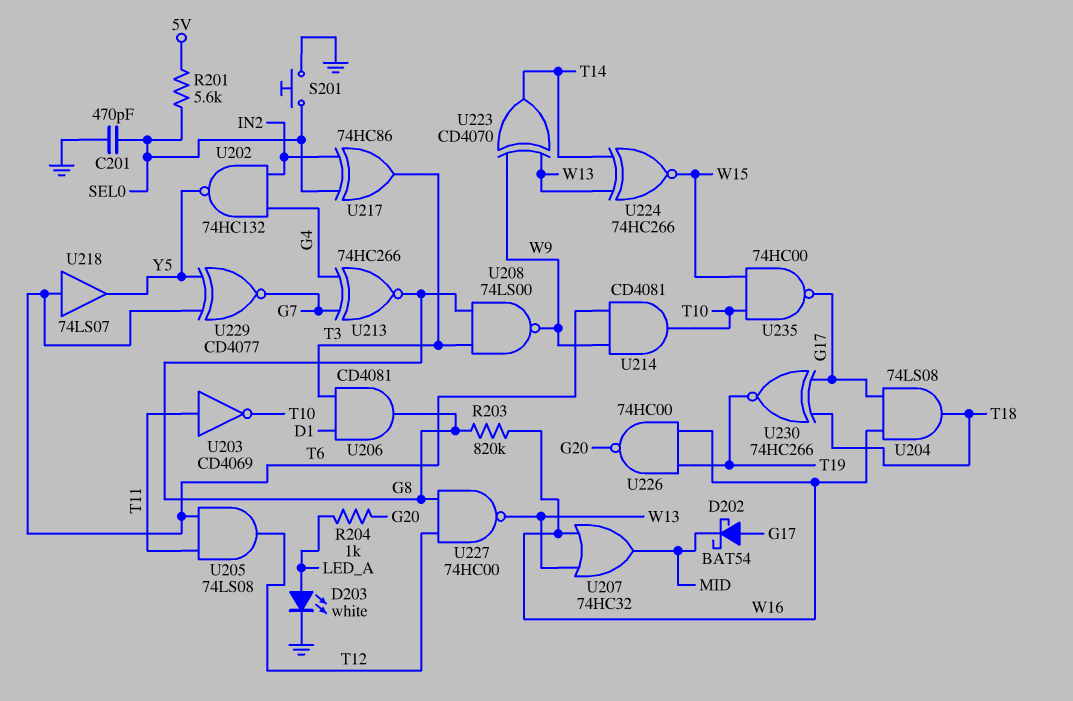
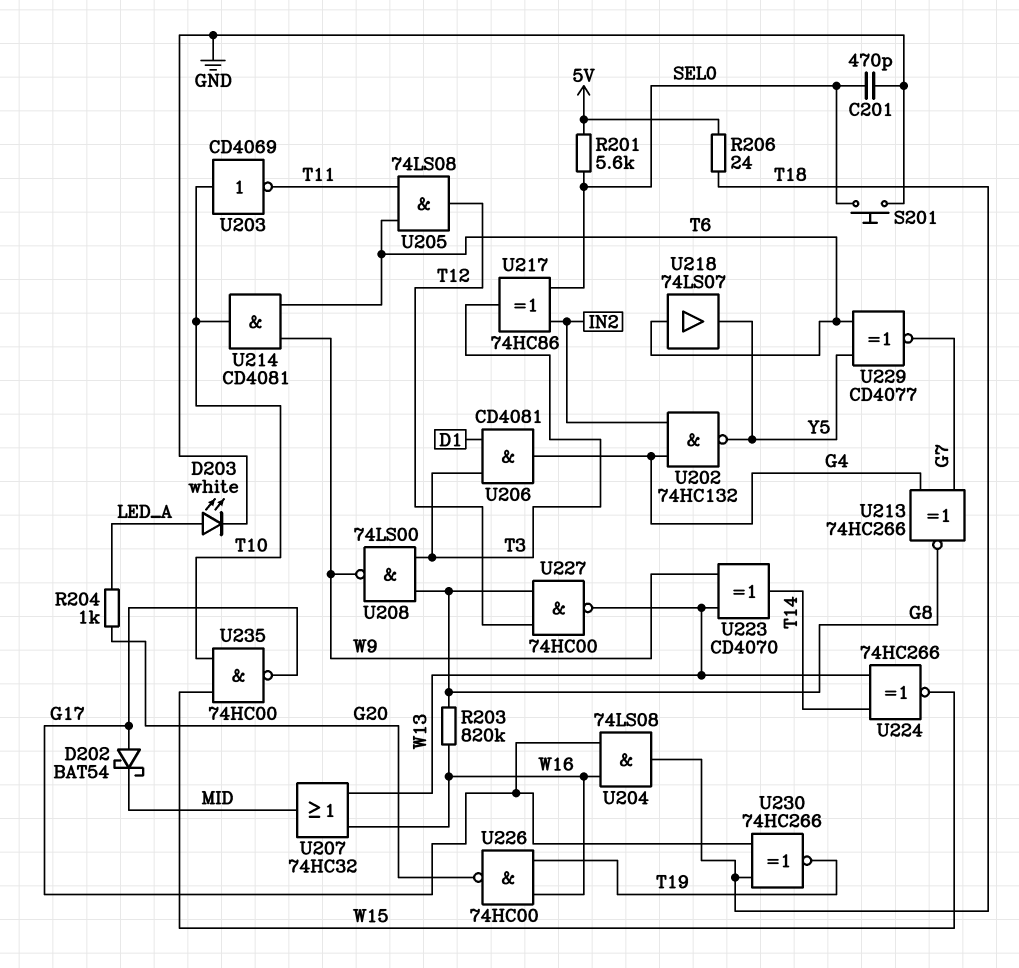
R206: none -> 24 (5V, T18)
U203: NOT CD4069 (in T11, out T10) -> NOT CD4069 (in T10, out T11)
U206: AND CD4081 (in D1, in T3, out G8) -> AND CD4081 (in D1, in T3, out G4)

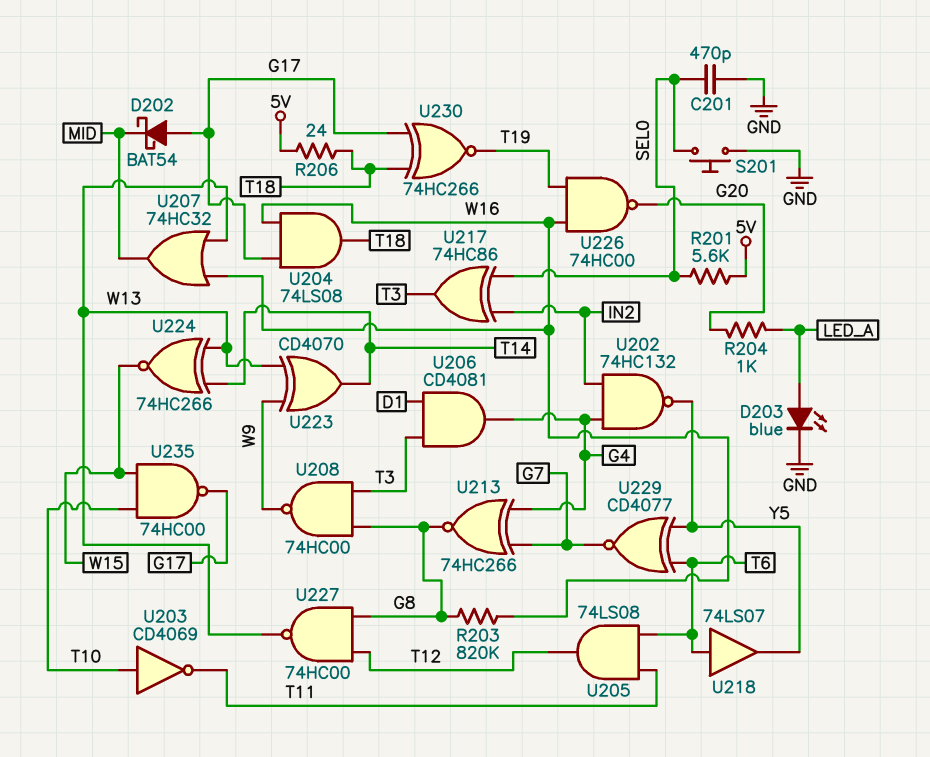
D203: LED white (A LED_A, K GND) -> LED blue (A LED_A, K GND)
U208: NAND 74LS00 (in G8, in T3, out W9) -> NAND 74HC00 (in G8, in T3, out W9)
U214: AND CD4081 (in T6, in W9, out T10) -> none

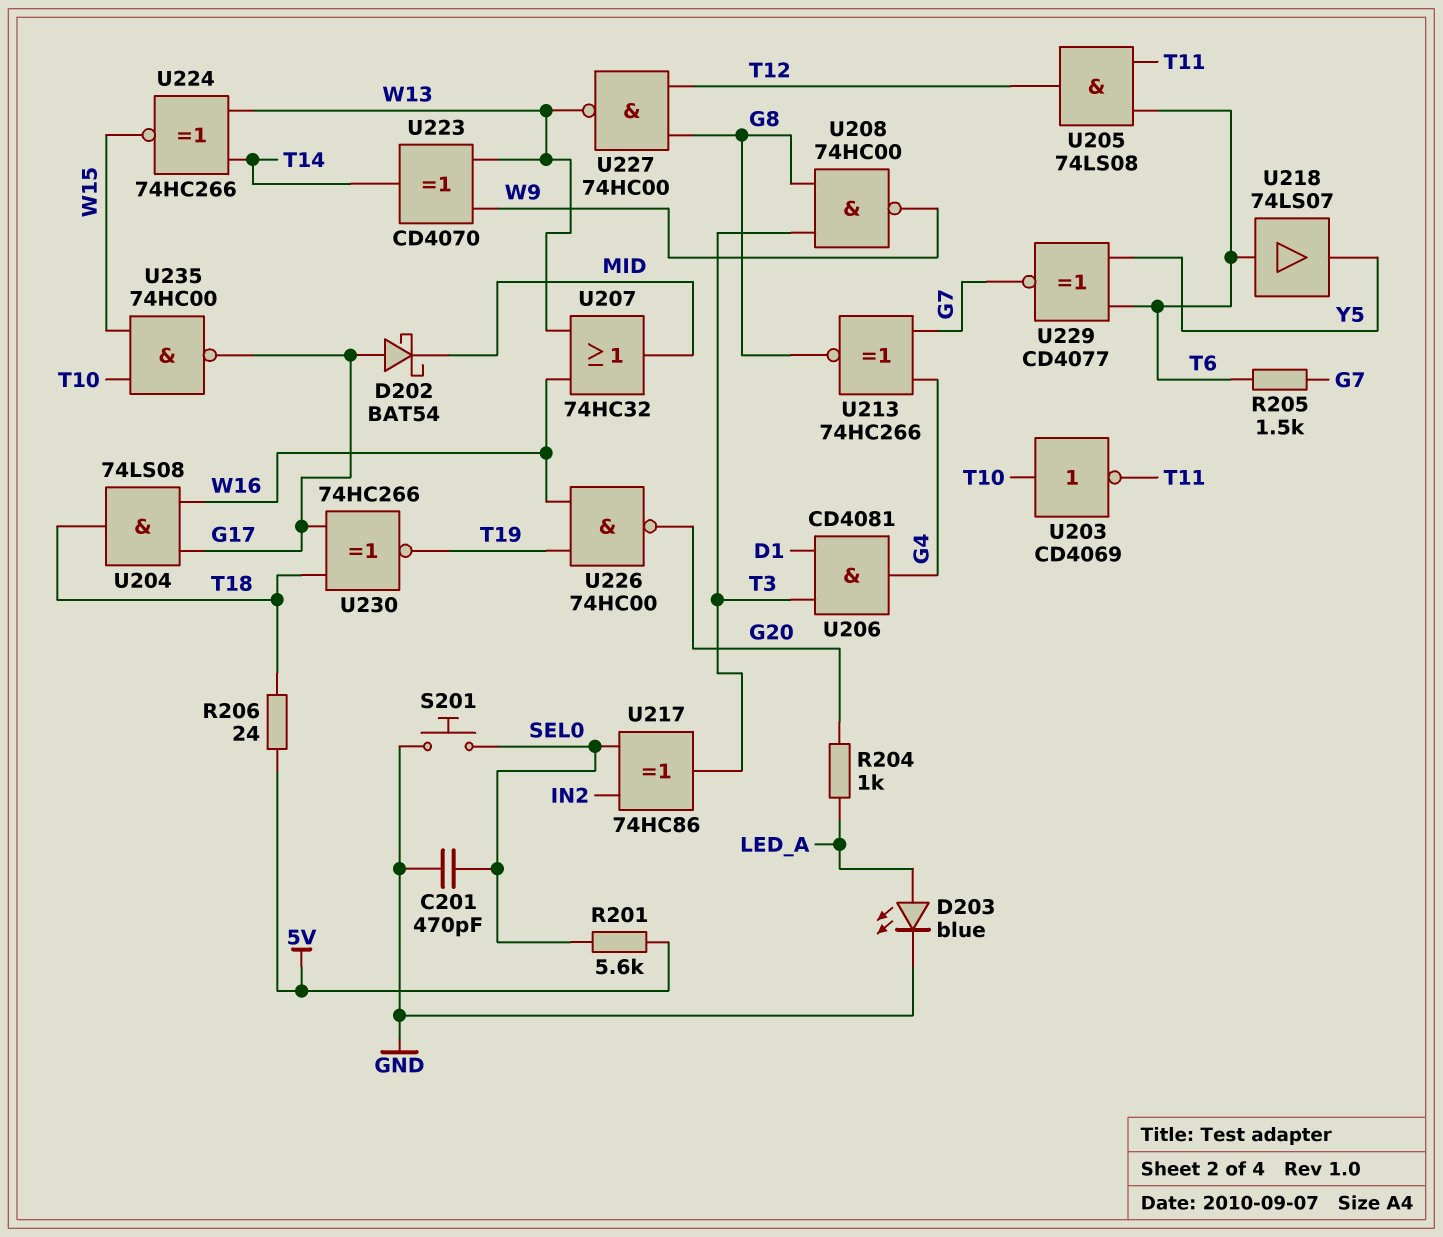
R203: 820k (G8, W16) -> none
R205: none -> 1.5k (G7, T6)
U202: NAND 74HC132 (in G4, in IN2, out Y5) -> none

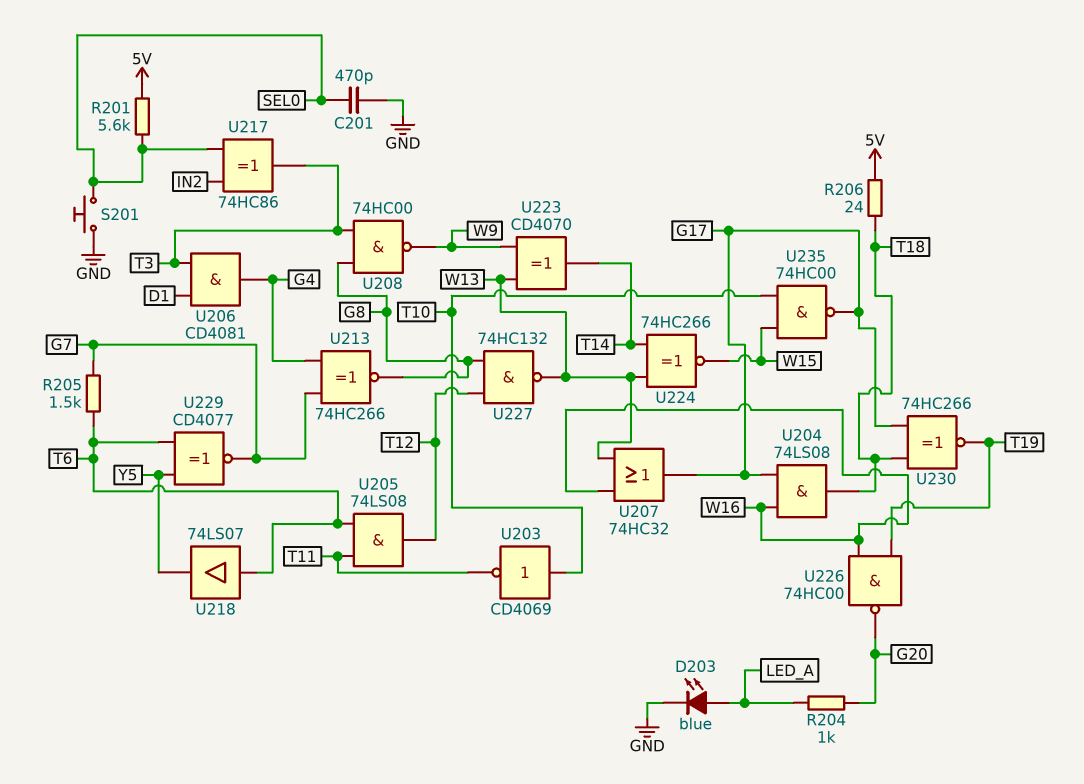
D202: schottky BAT54 (A G17, K MID) -> none
U207: OR 74HC32 (in W13, in W16, out MID) -> OR 74HC32 (in W13, in W16, out G17)
U227: NAND 74HC00 (in G8, in T12, out W13) -> NAND 74HC132 (in G8, in T12, out W13)

